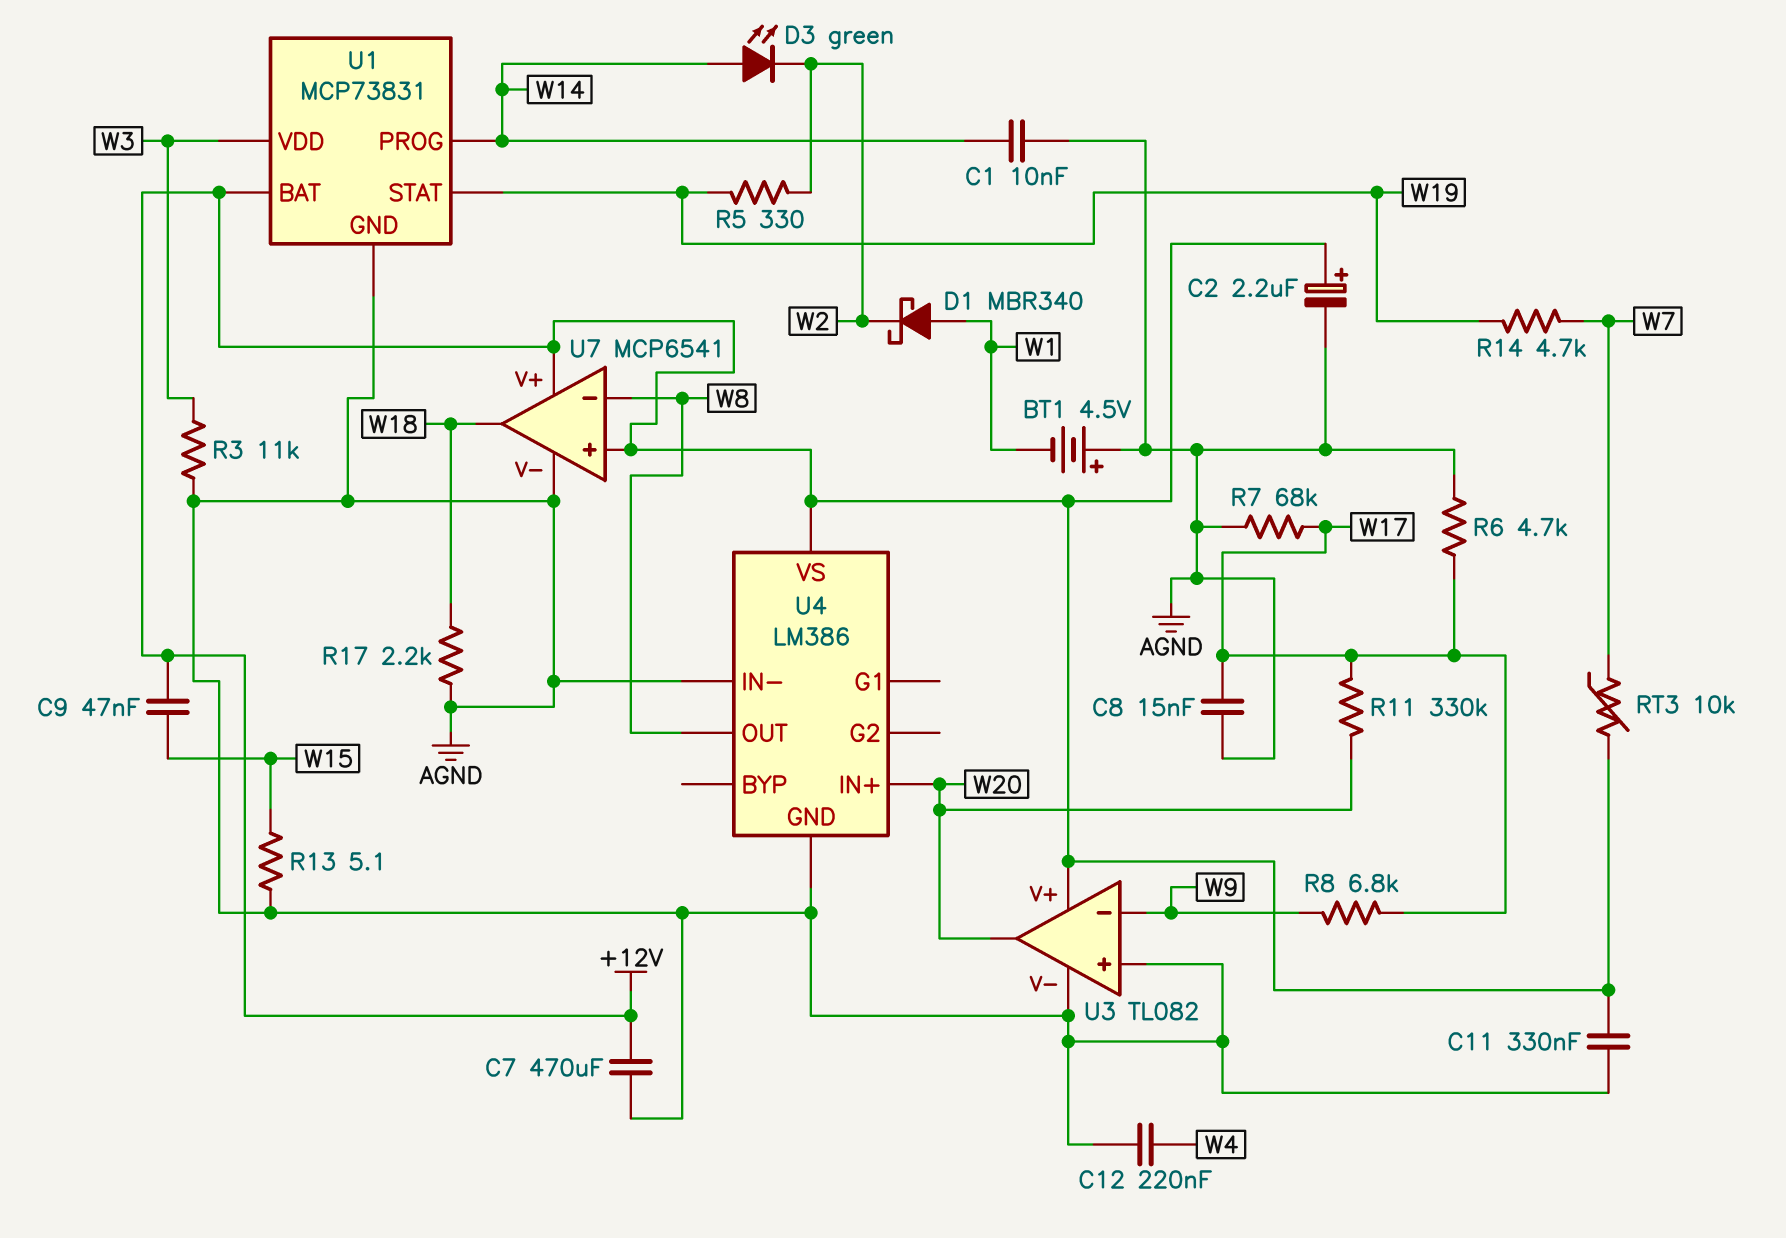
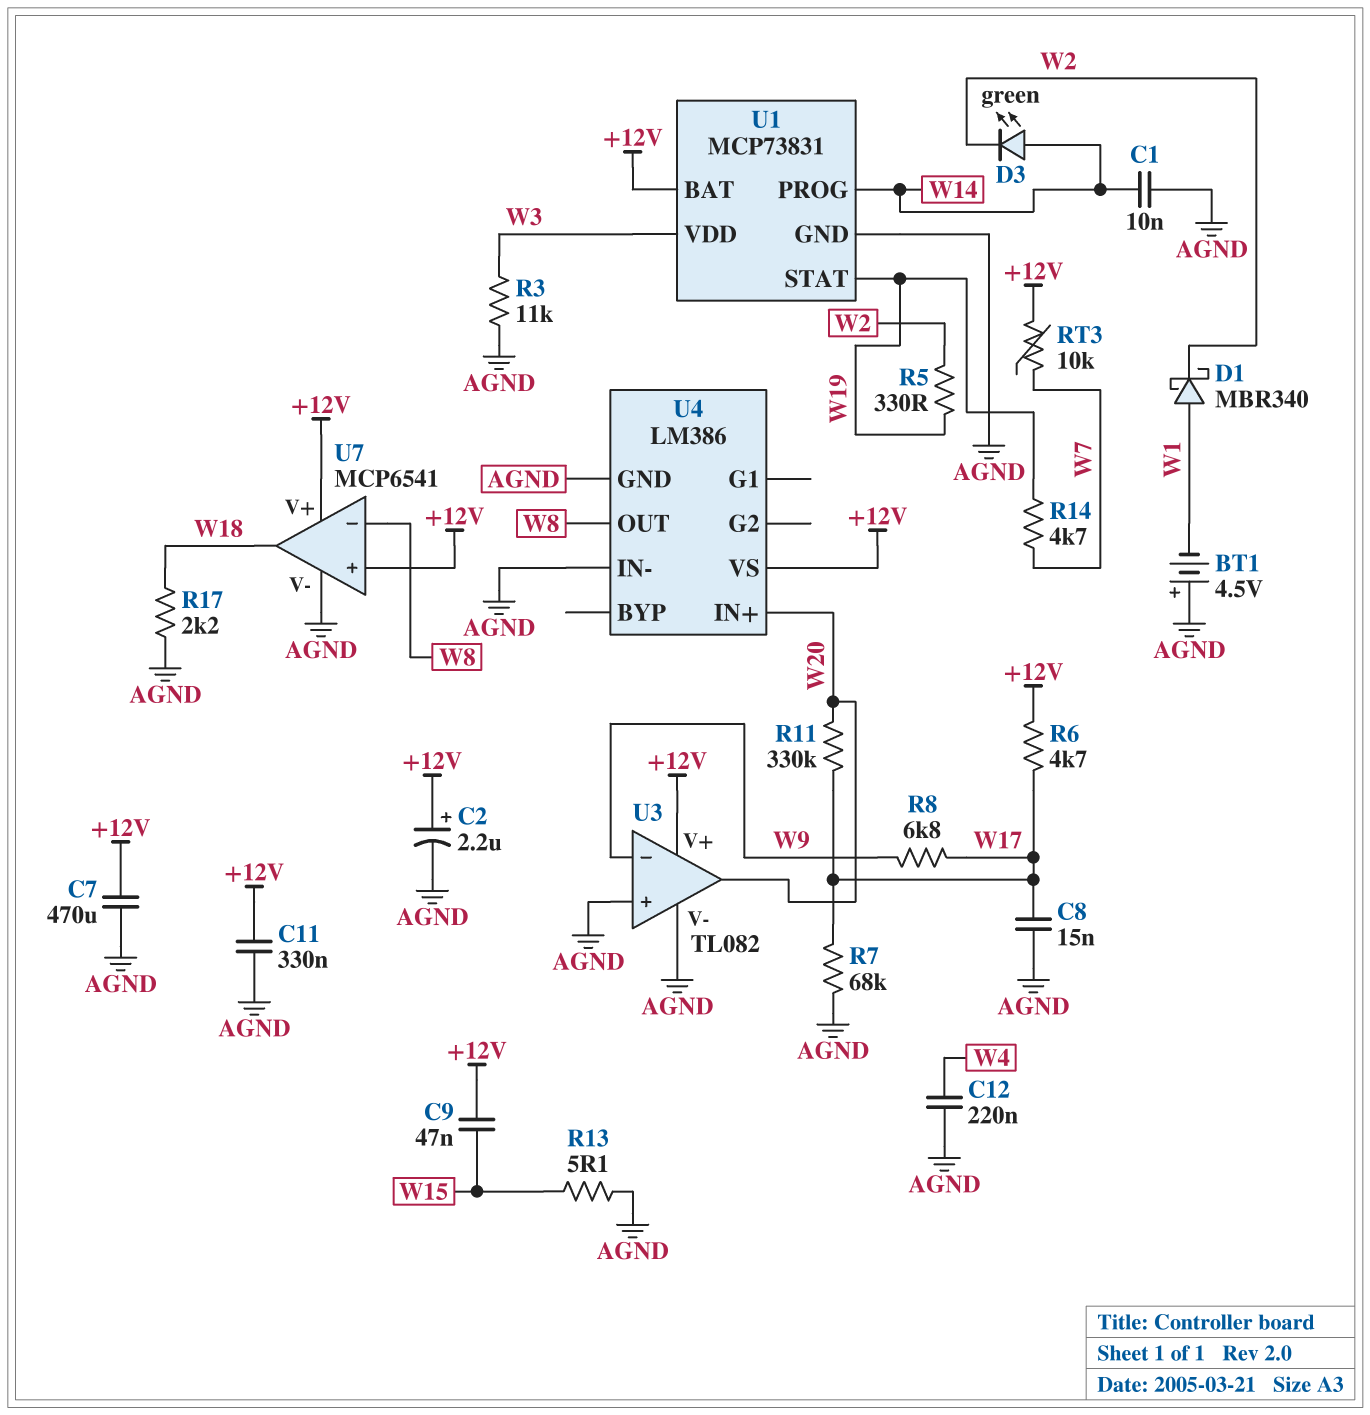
R6: 4.7k (AGND, W17) -> 4.7k (+12V, W17)

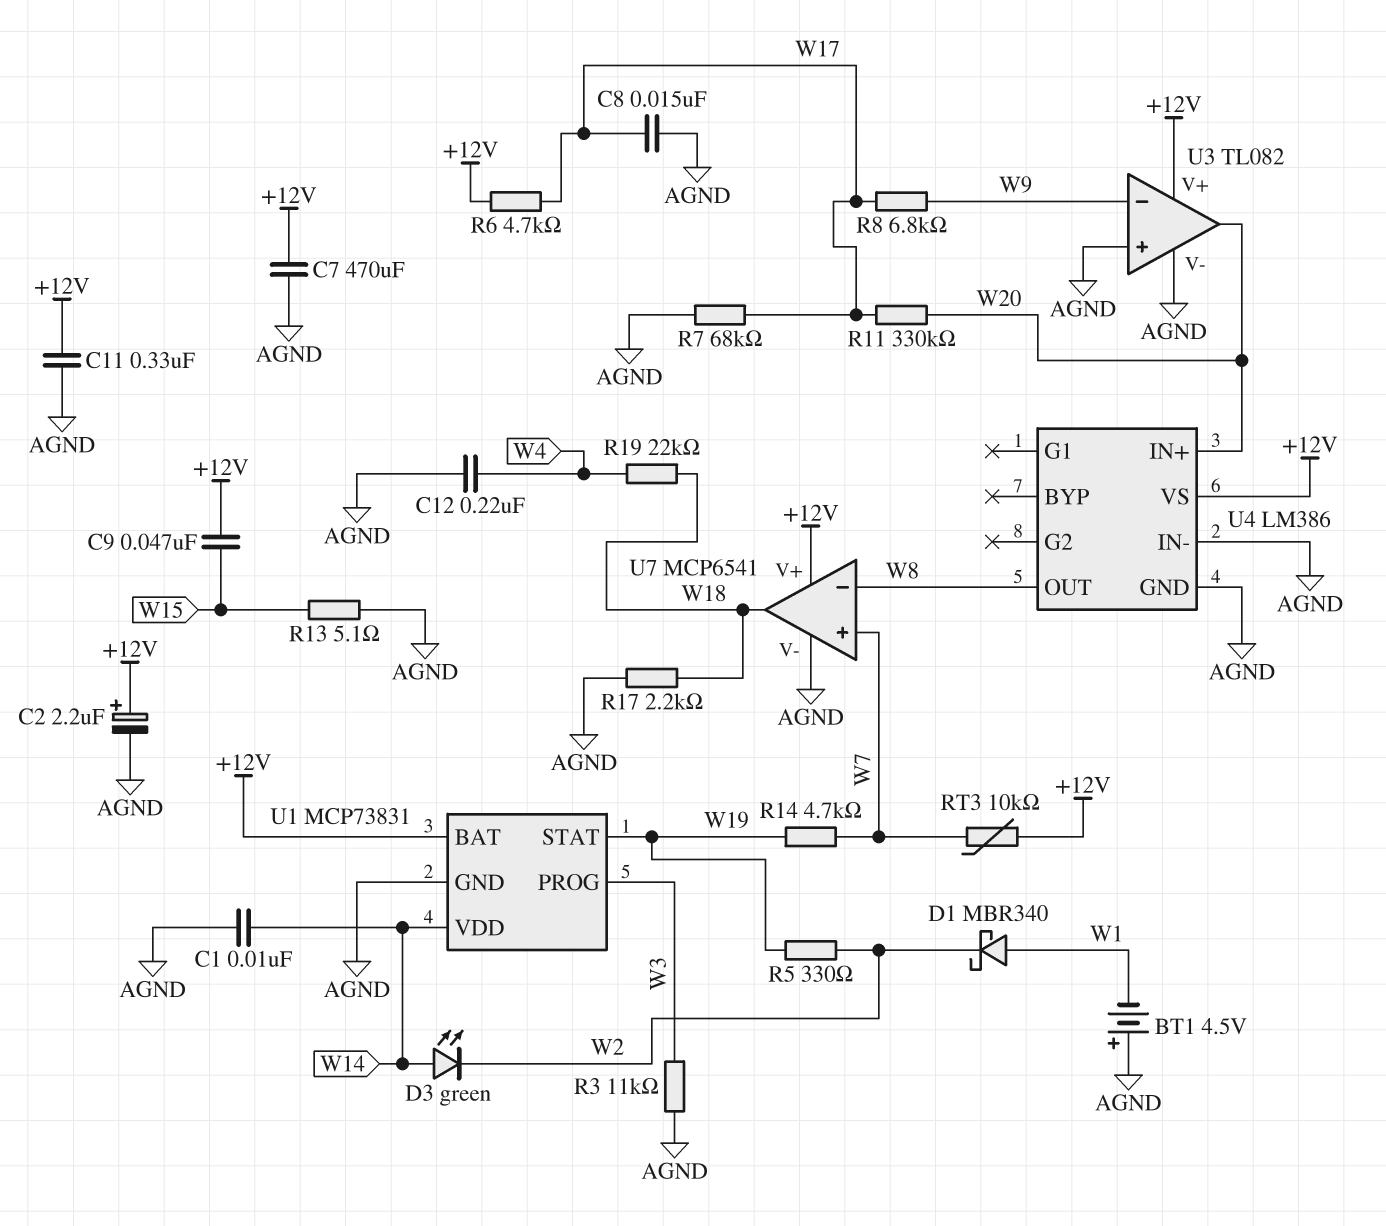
R19: none -> 22k (W4, W18)
U1 pin PROG: W14 -> W3
U1 pin VDD: W3 -> W14
U7 pin in+: +12V -> W7

